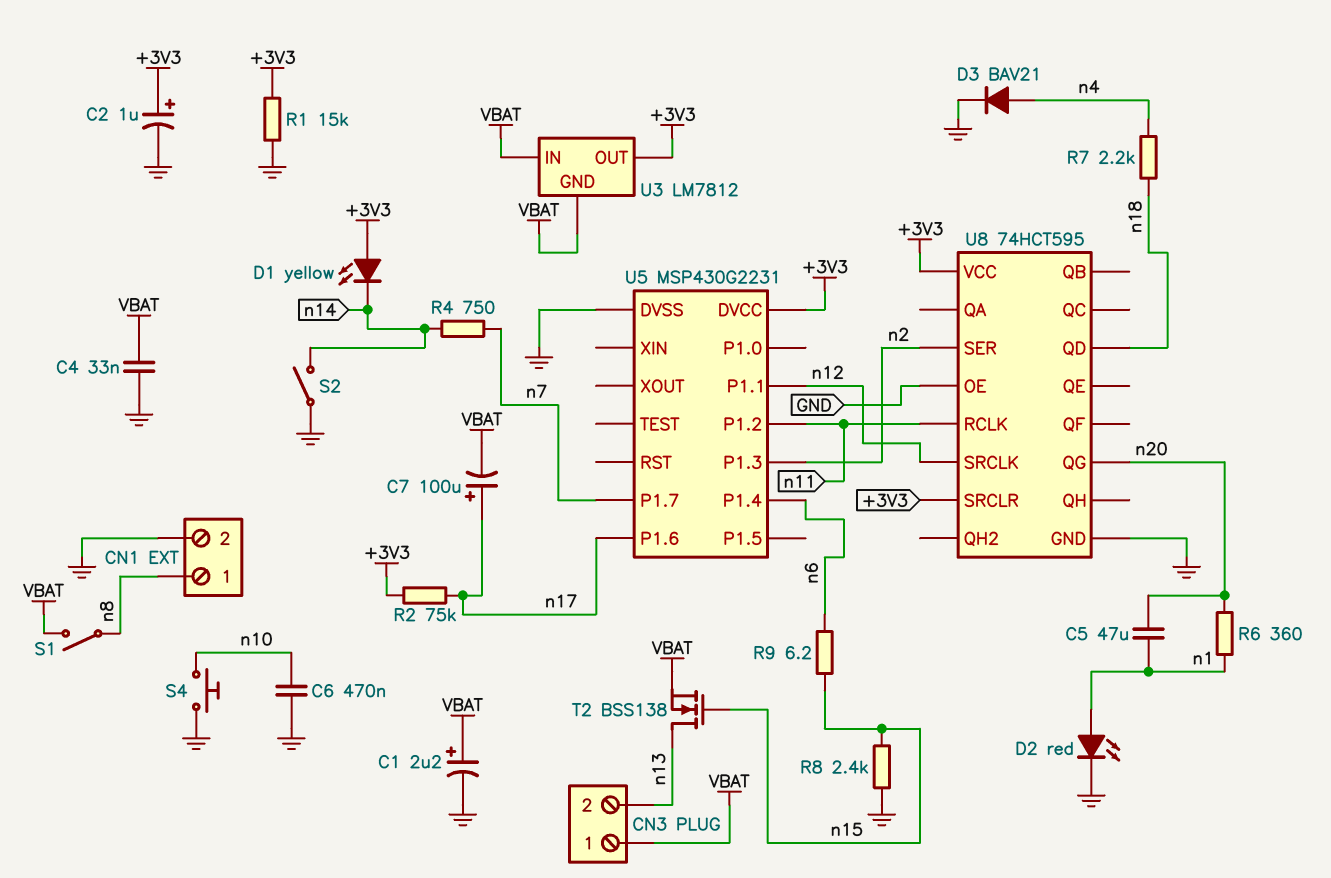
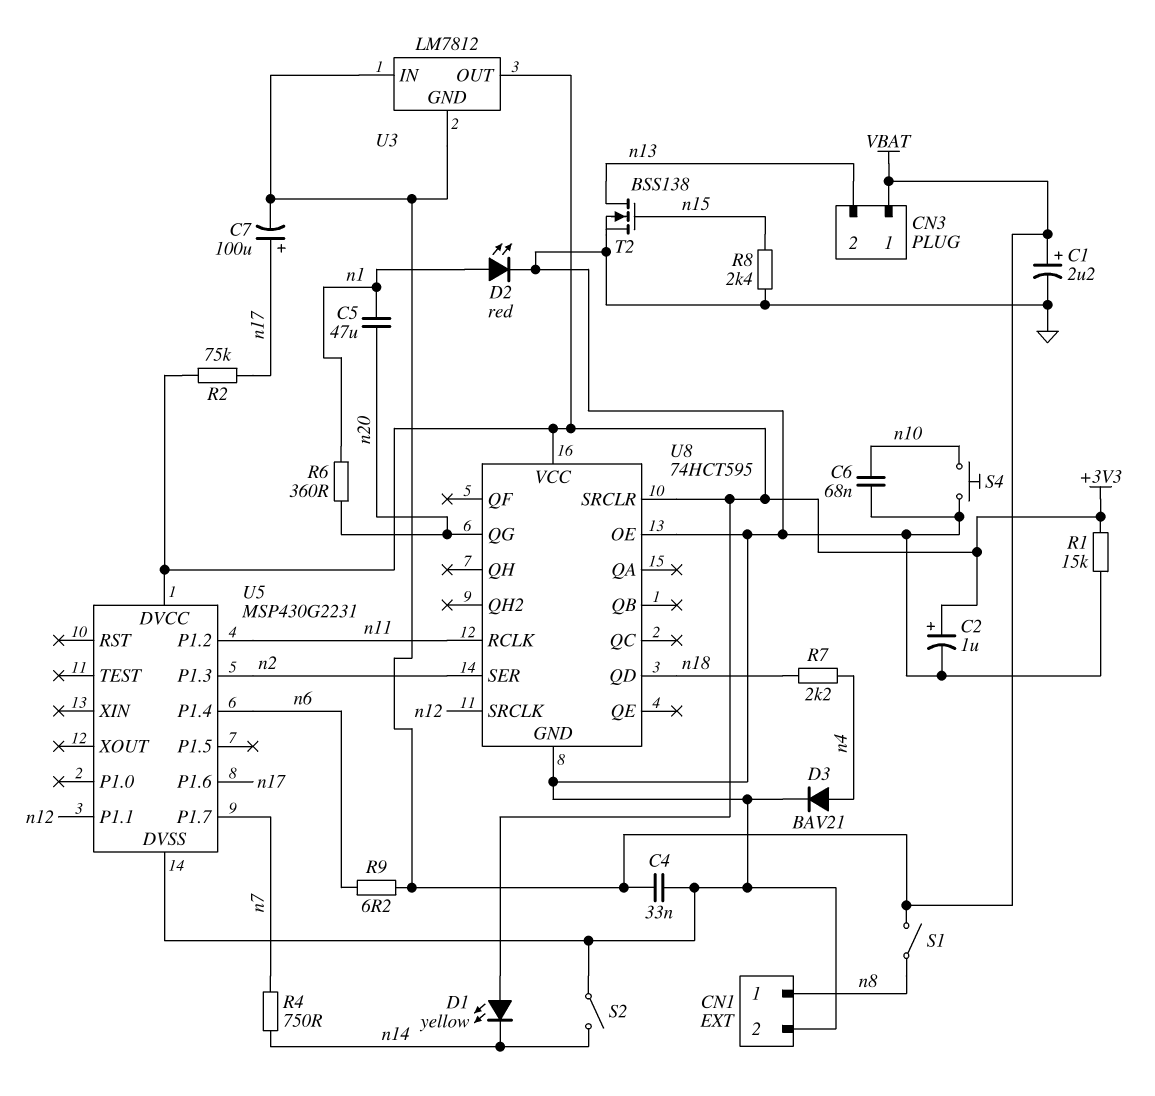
C6: 470nF (GND, n10) -> 68nF (GND, n10)
R9: 6.2 (n6, n15) -> 6.2 (VBAT, n6)
T2: NMOS BSS138 (G n15, D n13, S VBAT) -> NMOS BSS138 (G n15, D n13, S GND)

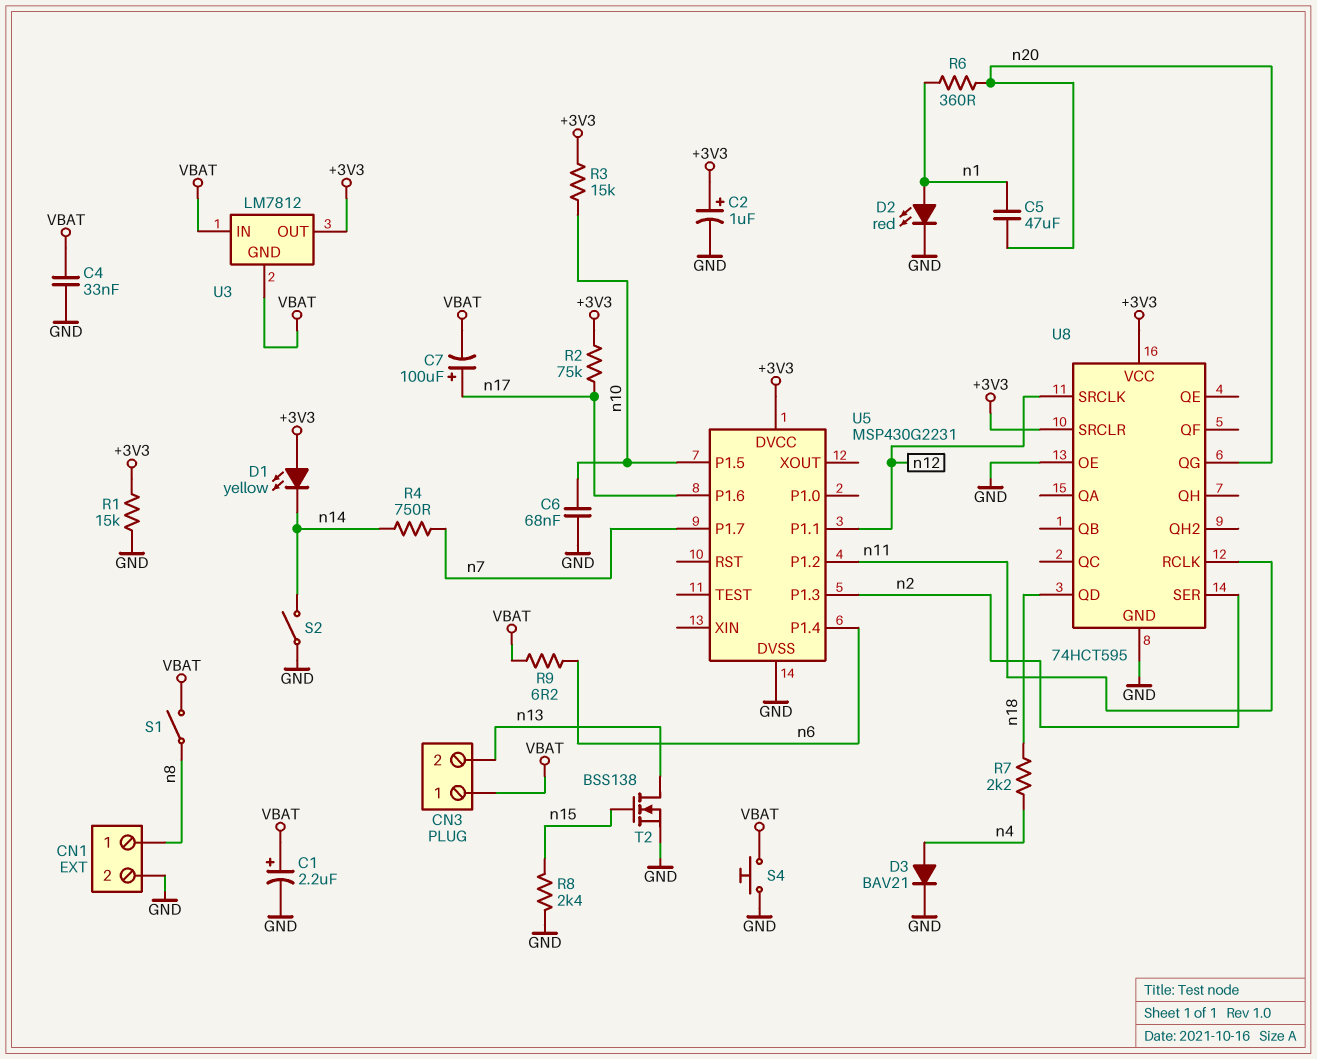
R3: none -> 15k (+3V3, n10)
S4: button (GND, n10) -> button (GND, VBAT)
U5 pin P1.5: none -> n10

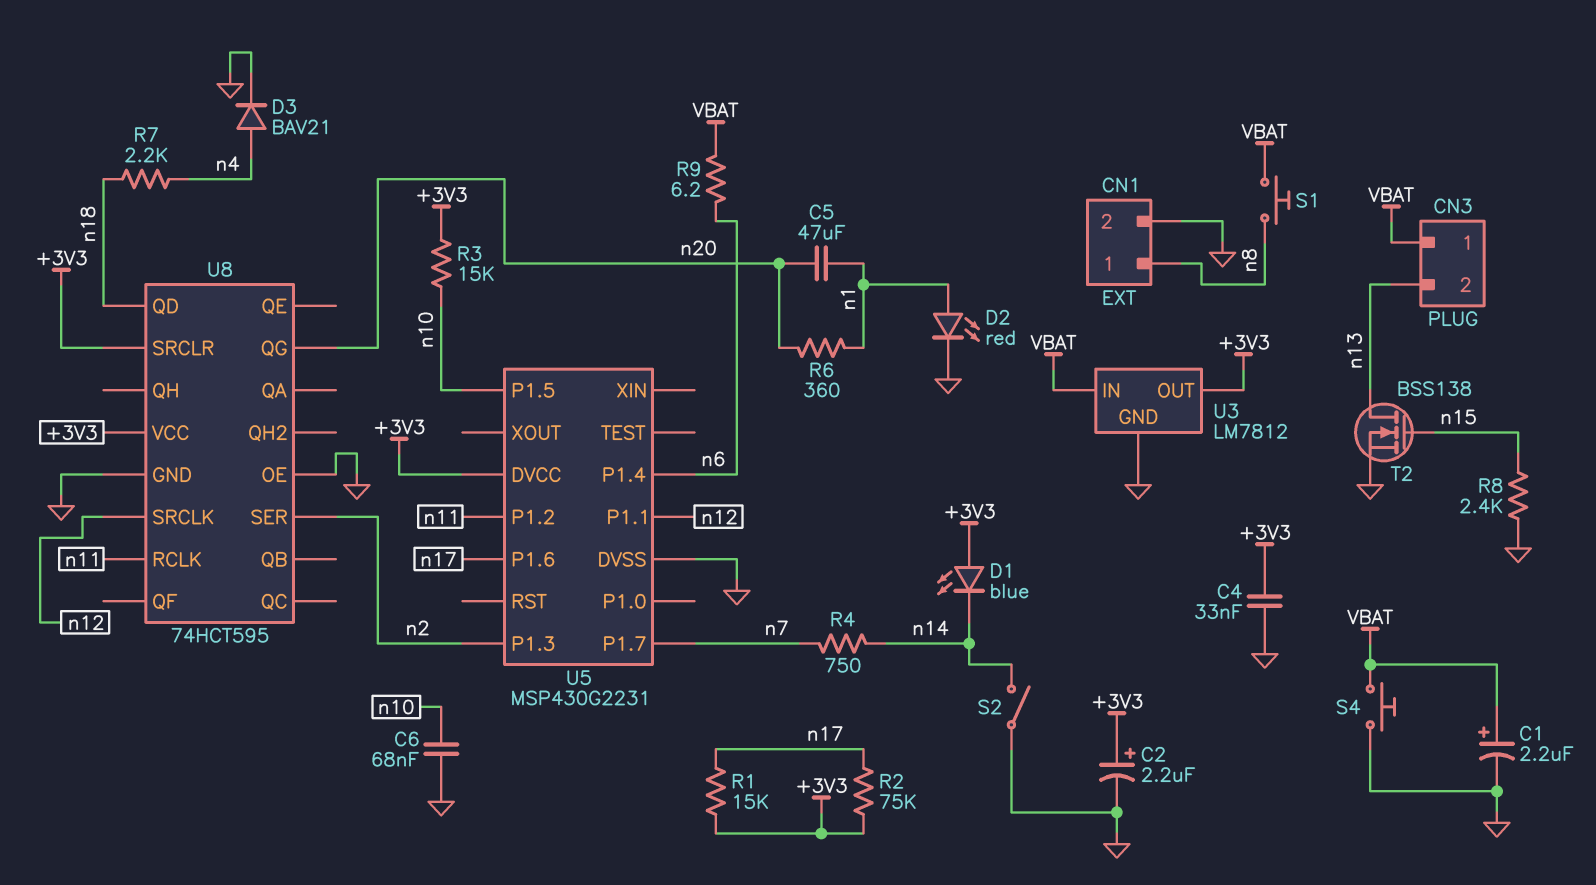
C2: 1uF (plus +3V3, minus GND) -> 2.2uF (plus +3V3, minus GND)
C4: 33nF (GND, VBAT) -> 33nF (+3V3, GND)
C7: 100uF (plus n17, minus VBAT) -> none
D1: LED yellow (A +3V3, K n14) -> LED blue (A +3V3, K n14)
R1: 15k (+3V3, GND) -> 15k (+3V3, n17)
S1: switch (VBAT, n8) -> button (VBAT, n8)
U3 pin GND: VBAT -> GND

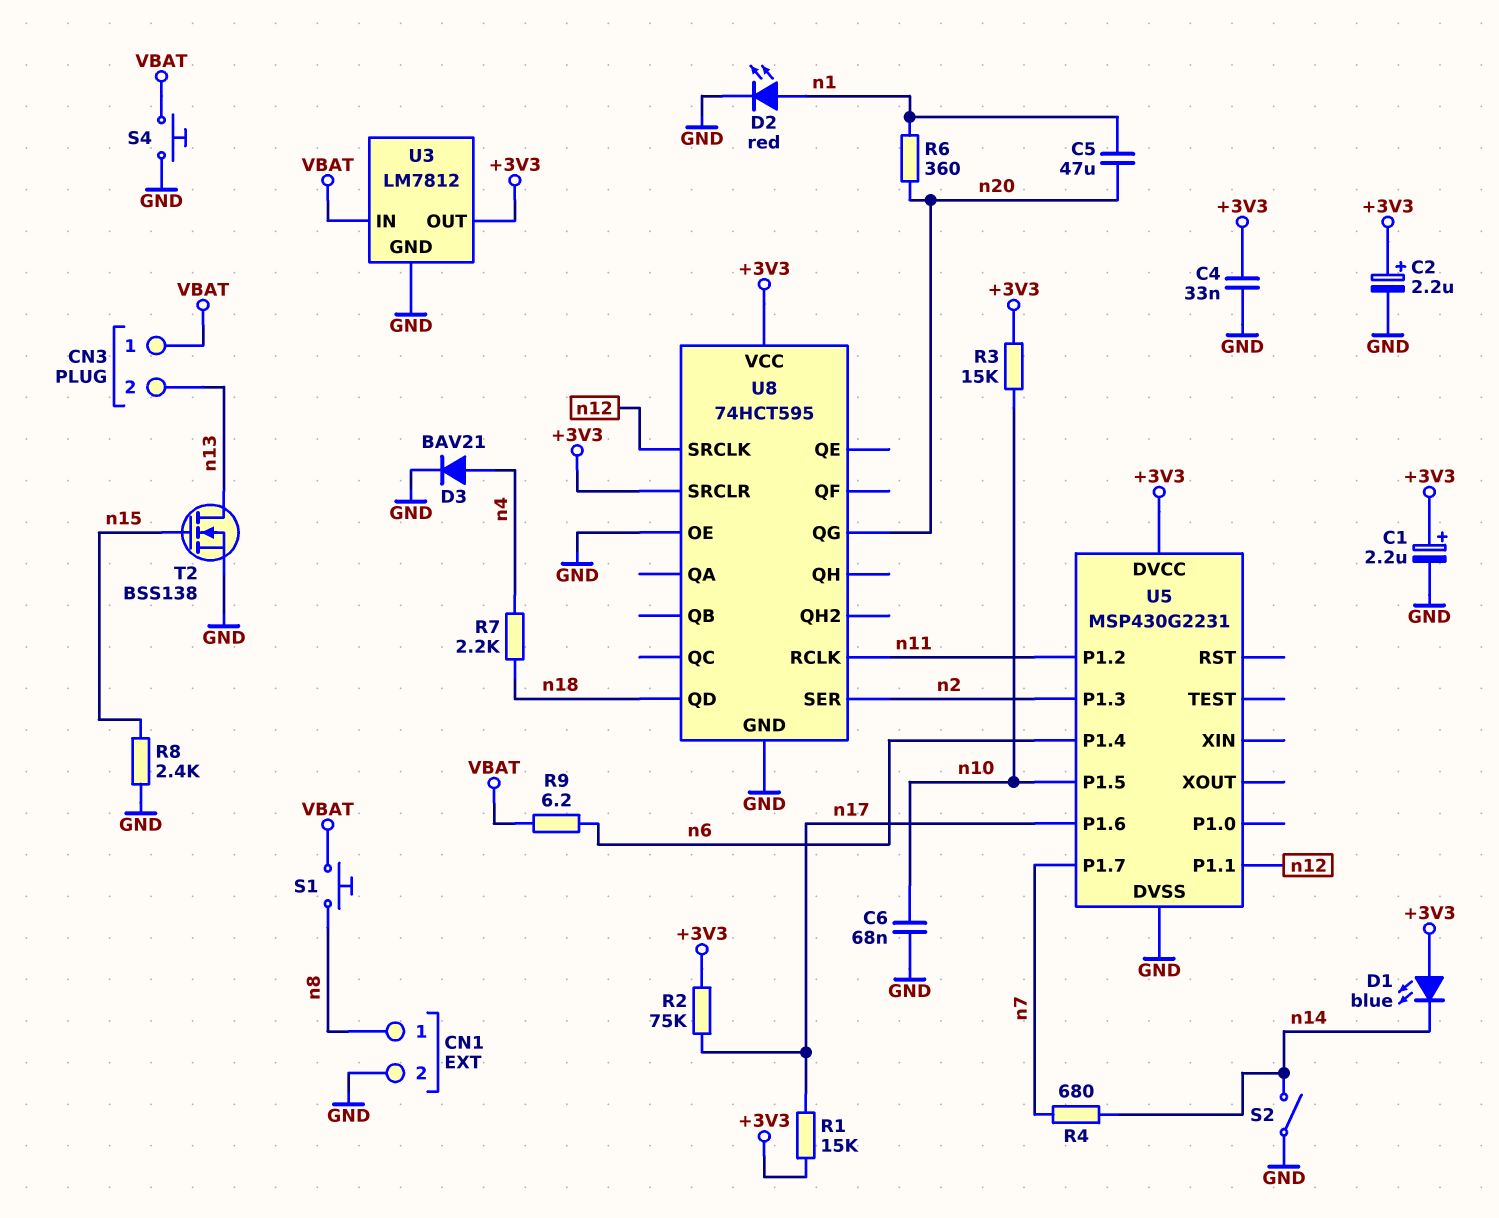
C1: 2.2uF (plus VBAT, minus GND) -> 2.2uF (plus +3V3, minus GND)
R4: 750 (n7, n14) -> 680 (n7, n14)

